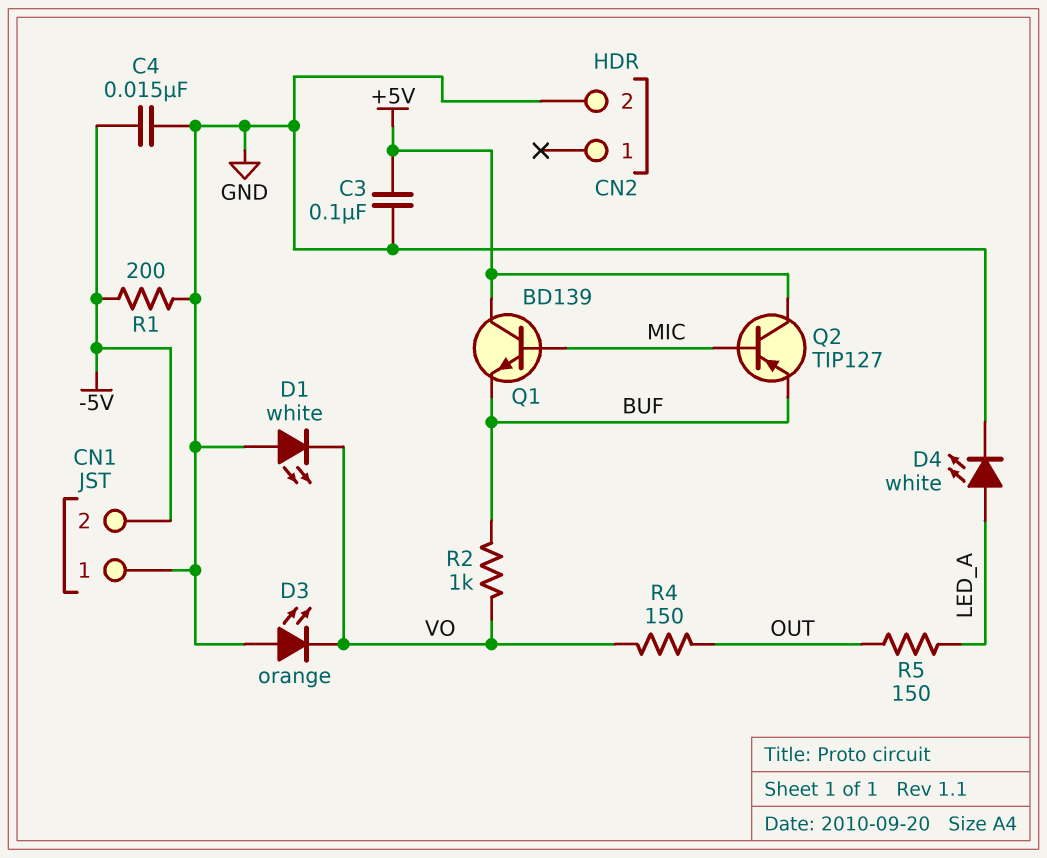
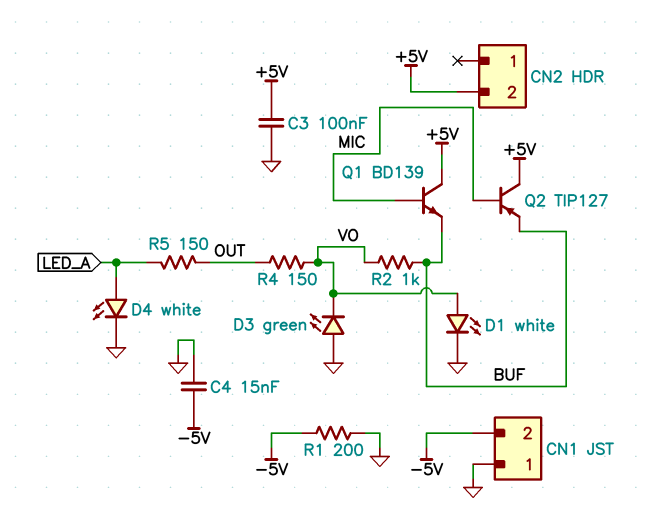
CN2 pin 2: GND -> +5V
D1: LED white (A GND, K VO) -> LED white (A VO, K GND)
D3: LED orange (A GND, K VO) -> LED green (A GND, K VO)

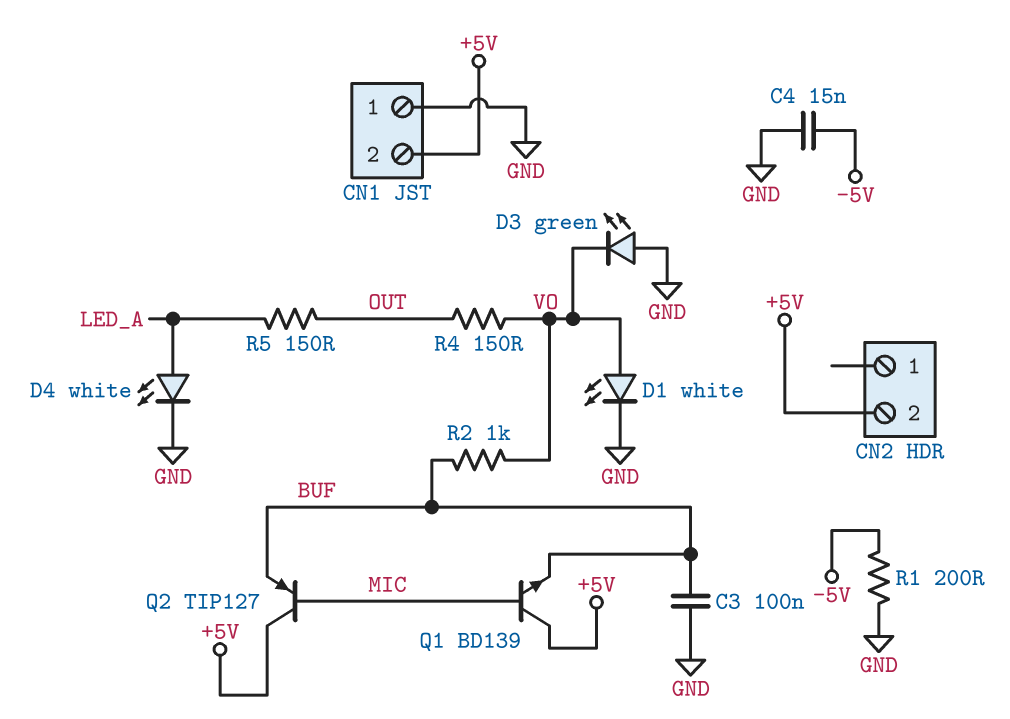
C3: 100nF (+5V, GND) -> 100nF (BUF, GND)
CN1 pin 2: -5V -> +5V

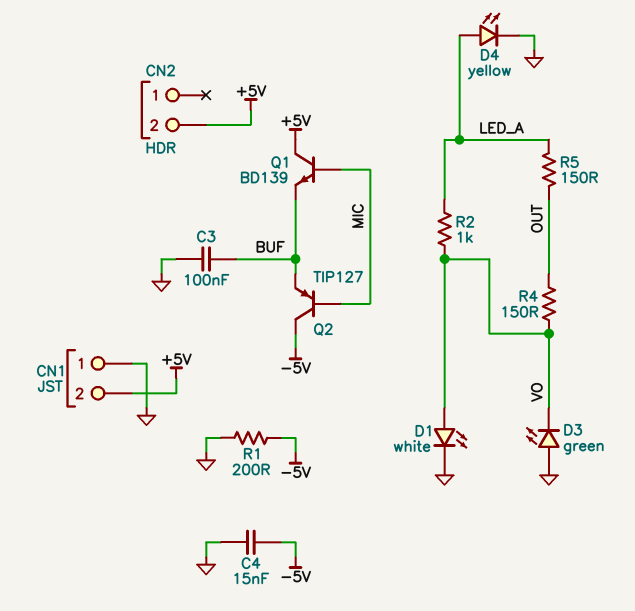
D4: LED white (A LED_A, K GND) -> LED yellow (A LED_A, K GND)
Q2: PNP TIP127 (B MIC, C +5V, E BUF) -> PNP TIP127 (B MIC, C -5V, E BUF)
R2: 1k (BUF, VO) -> 1k (LED_A, VO)

